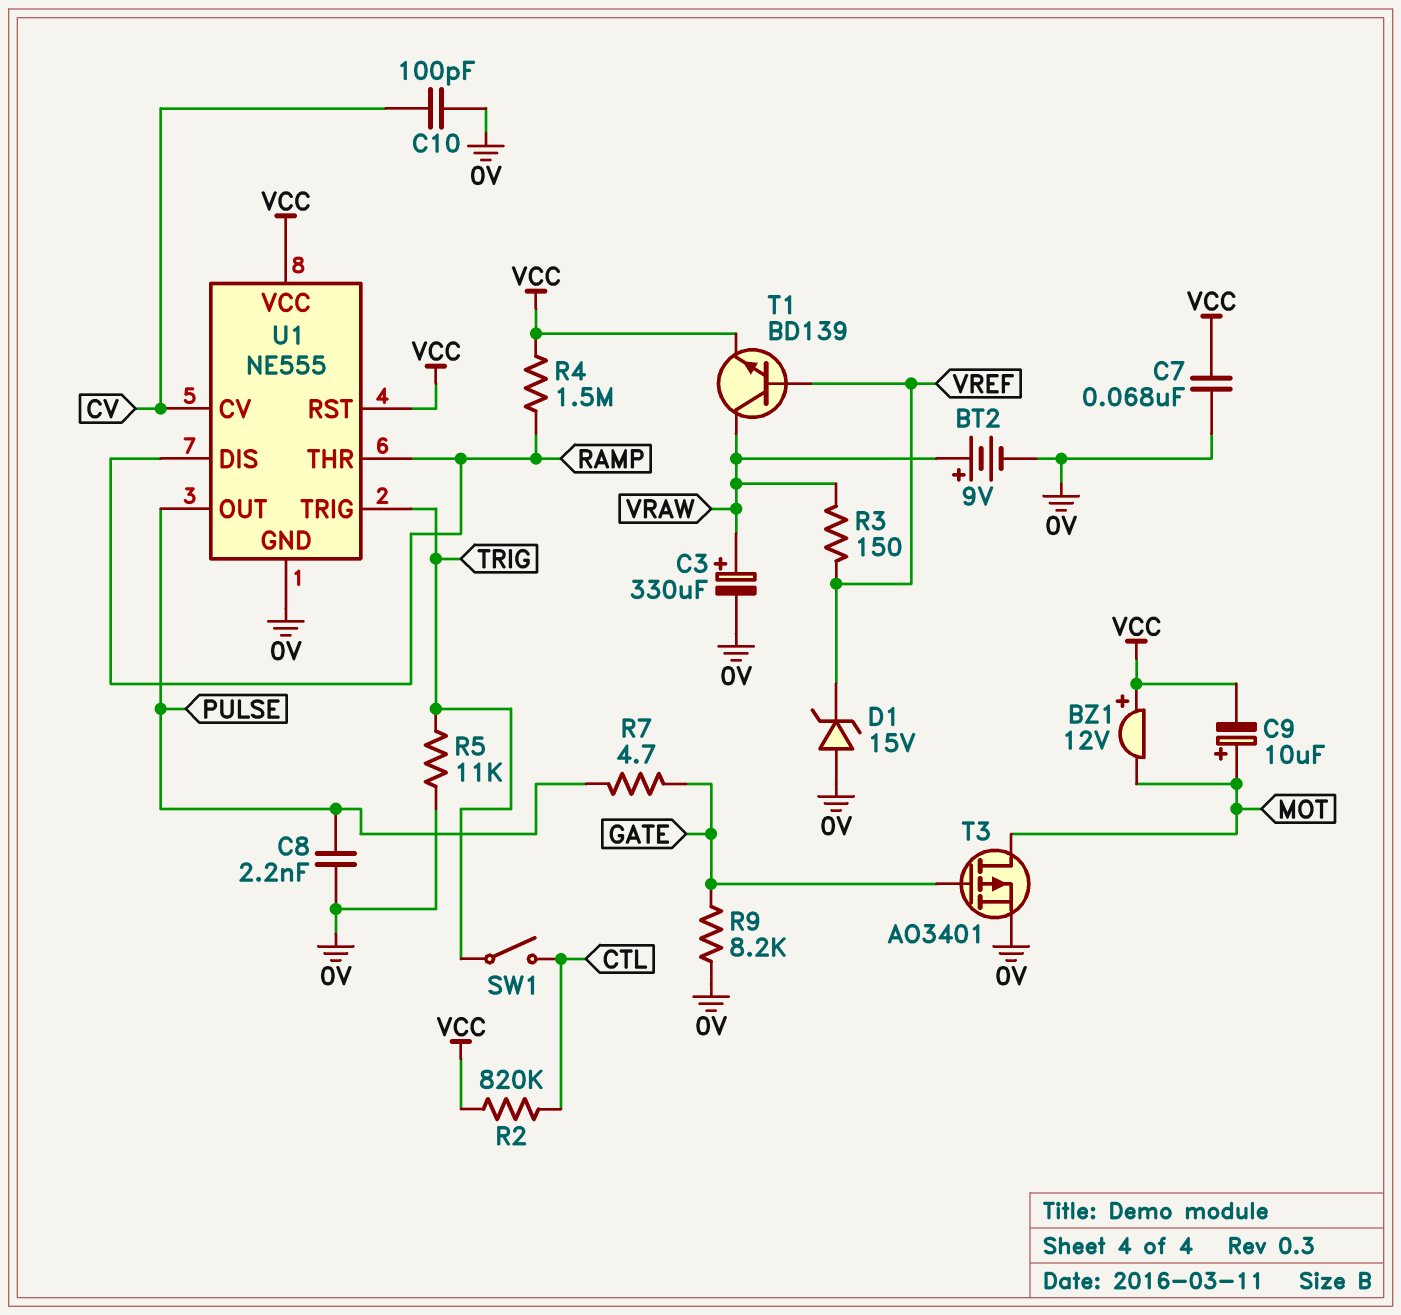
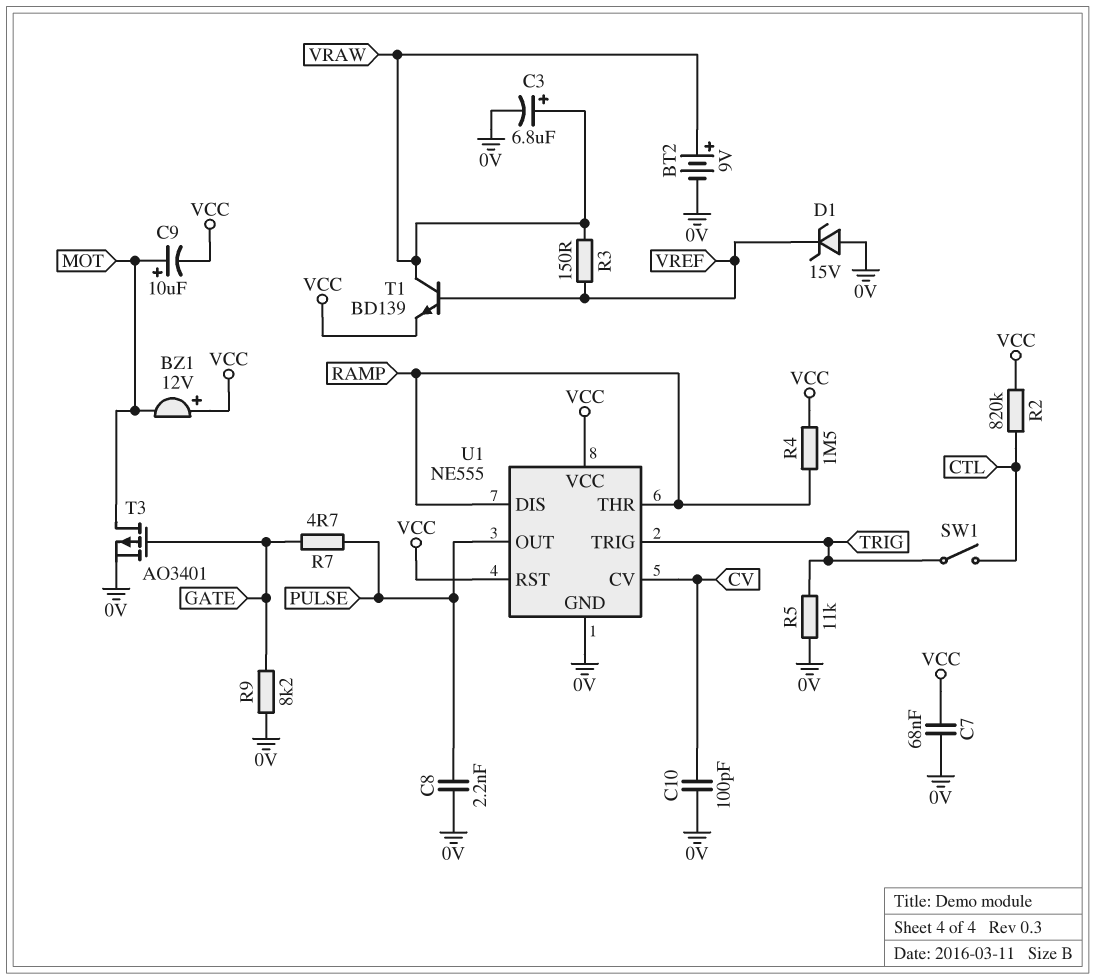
C3: 330uF (plus VRAW, minus 0V) -> 6.8uF (plus VRAW, minus 0V)

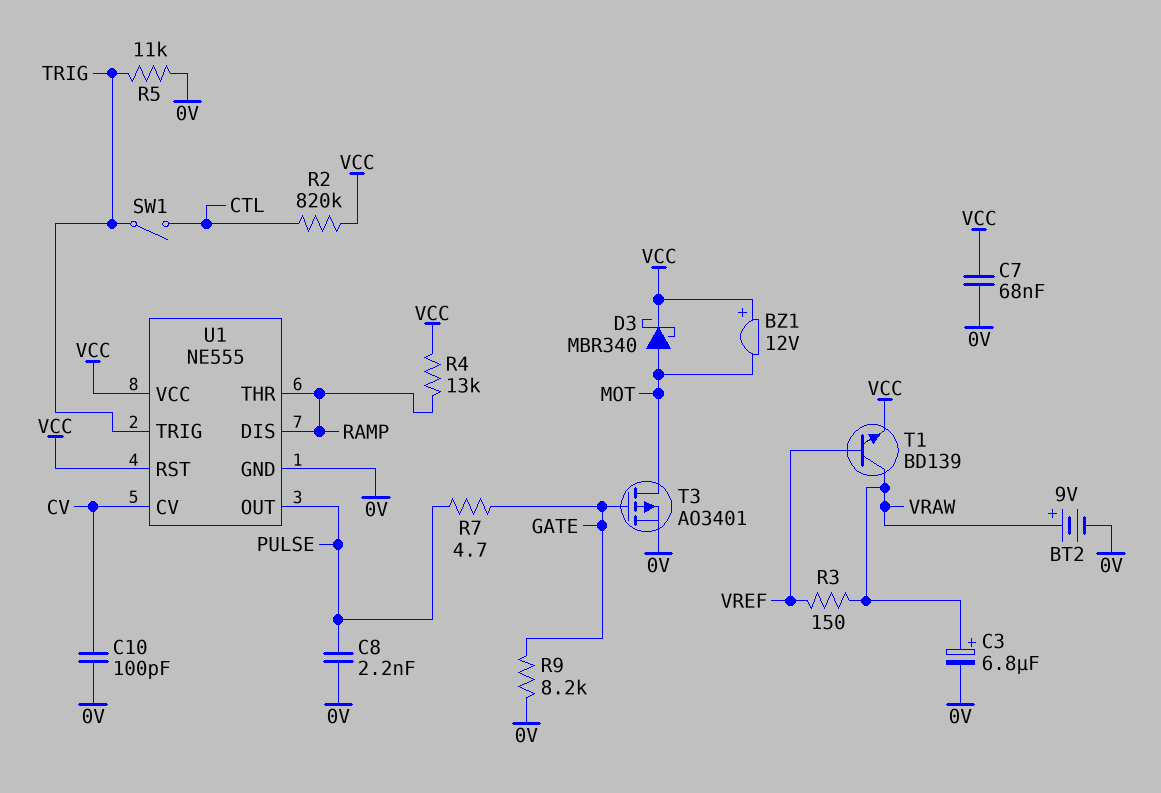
C9: 10uF (plus MOT, minus VCC) -> none
D1: zener 15V (A 0V, K VREF) -> none
D3: none -> schottky MBR340 (A MOT, K VCC)
R4: 1.5M (RAMP, VCC) -> 13k (RAMP, VCC)

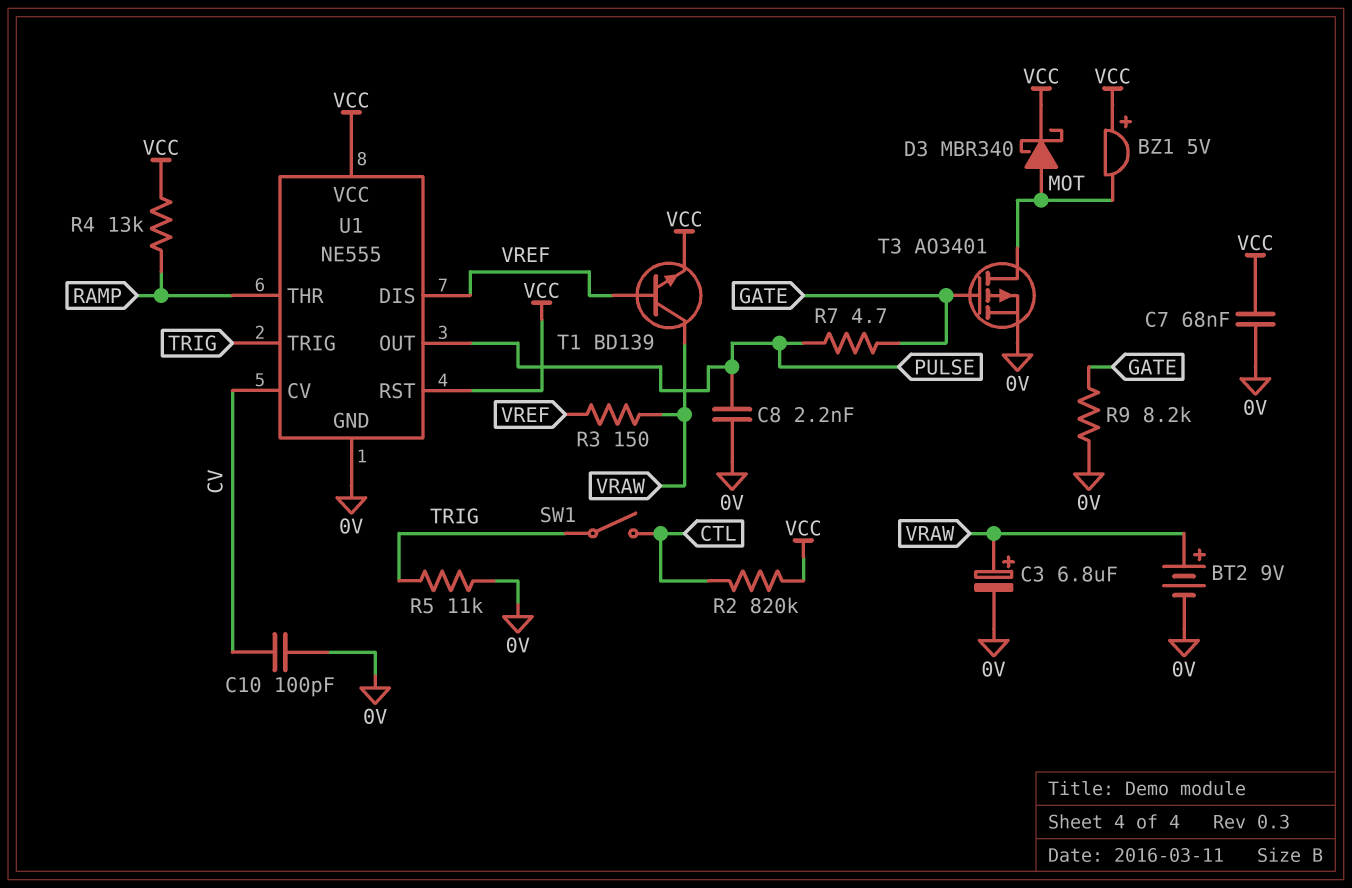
BZ1: buzzer 12V (plus VCC, minus MOT) -> buzzer 5V (plus VCC, minus MOT)
U1 pin DIS: RAMP -> VREF

